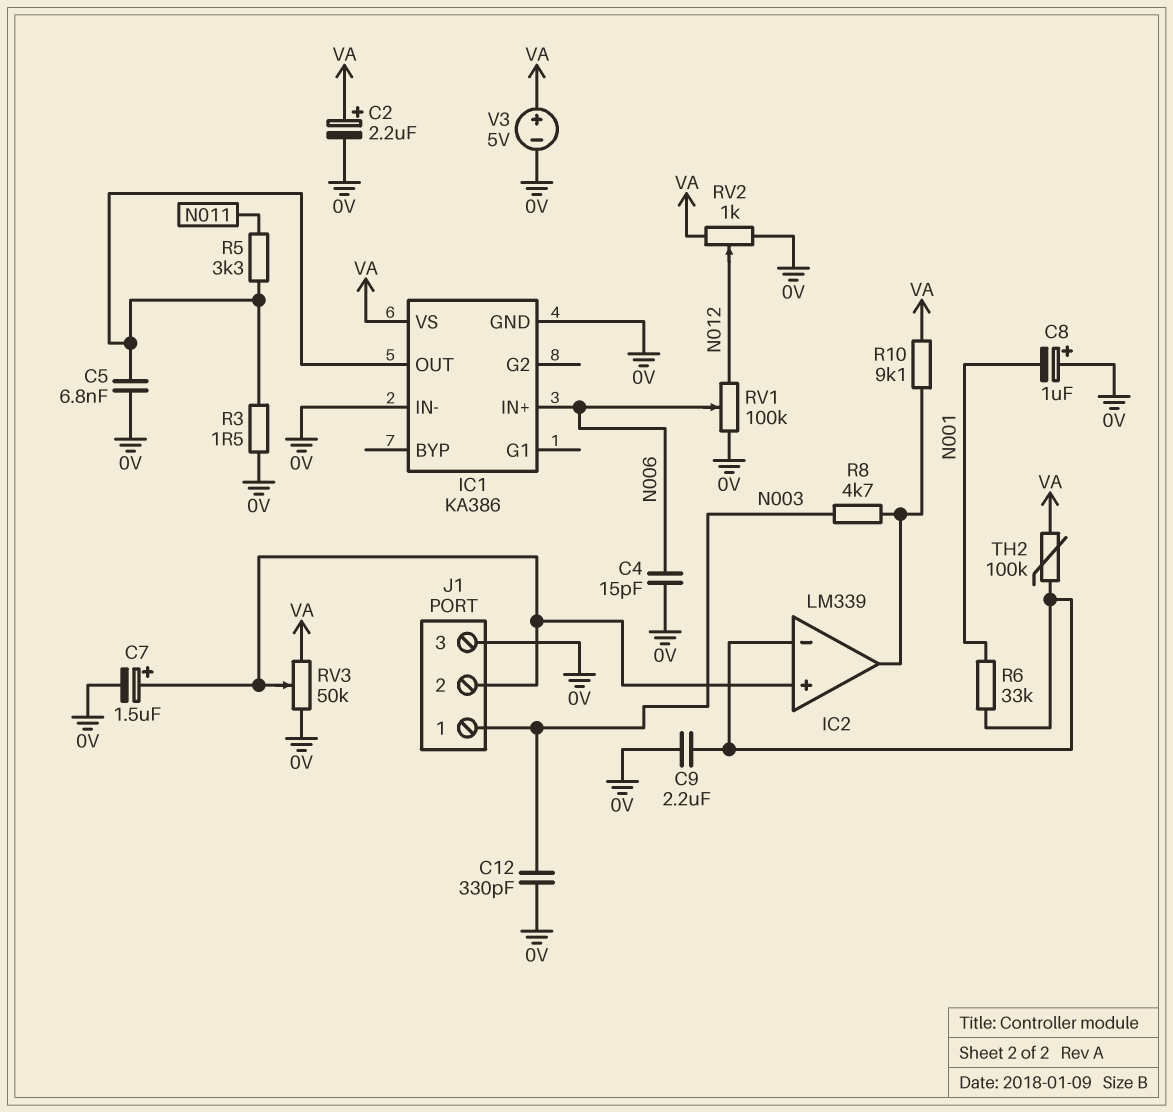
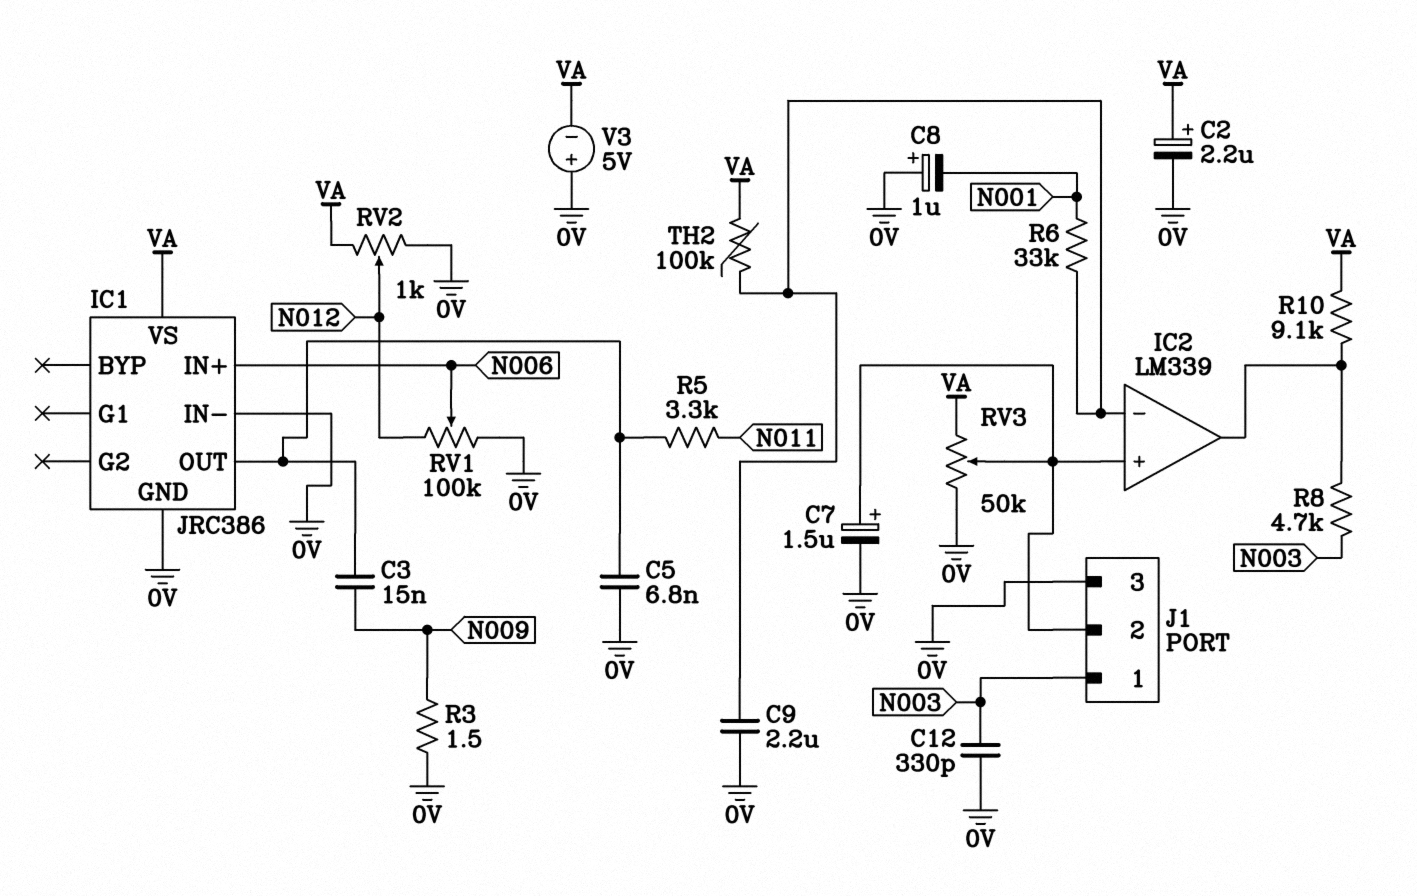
C3: none -> 15nF (IC1/OUT, N009)
C4: 15pF (0V, N006) -> none
IC1: KA386 -> JRC386
R3: 1.5 (0V, IC1/OUT) -> 1.5 (0V, N009)
V3: 5V (plus VA, minus 0V) -> 5V (plus 0V, minus VA)

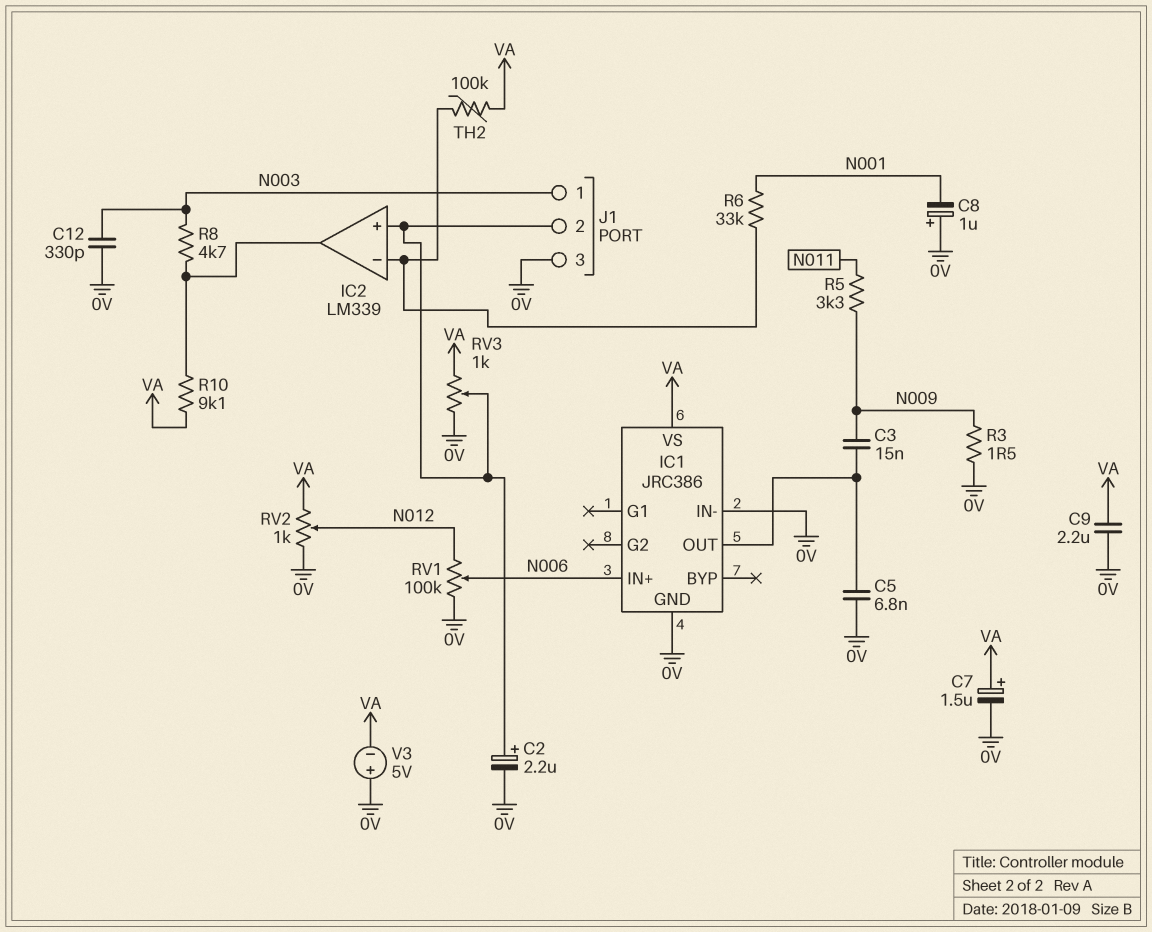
C2: 2.2uF (plus VA, minus 0V) -> 2.2uF (plus IC2/in+, minus 0V)
C7: 1.5uF (plus IC2/in+, minus 0V) -> 1.5uF (plus VA, minus 0V)
C9: 2.2uF (0V, IC2/in-) -> 2.2uF (0V, VA)
R5: 3.3k (IC1/OUT, N011) -> 3.3k (N009, N011)
RV3: 50k (0V, VA, wiper IC2/in+) -> 1k (0V, VA, wiper IC2/in+)

